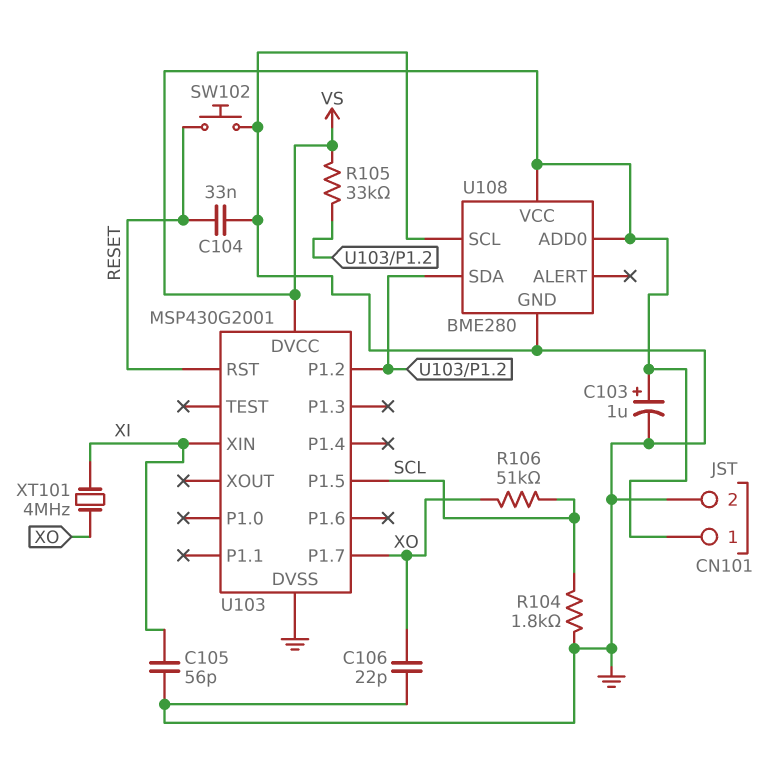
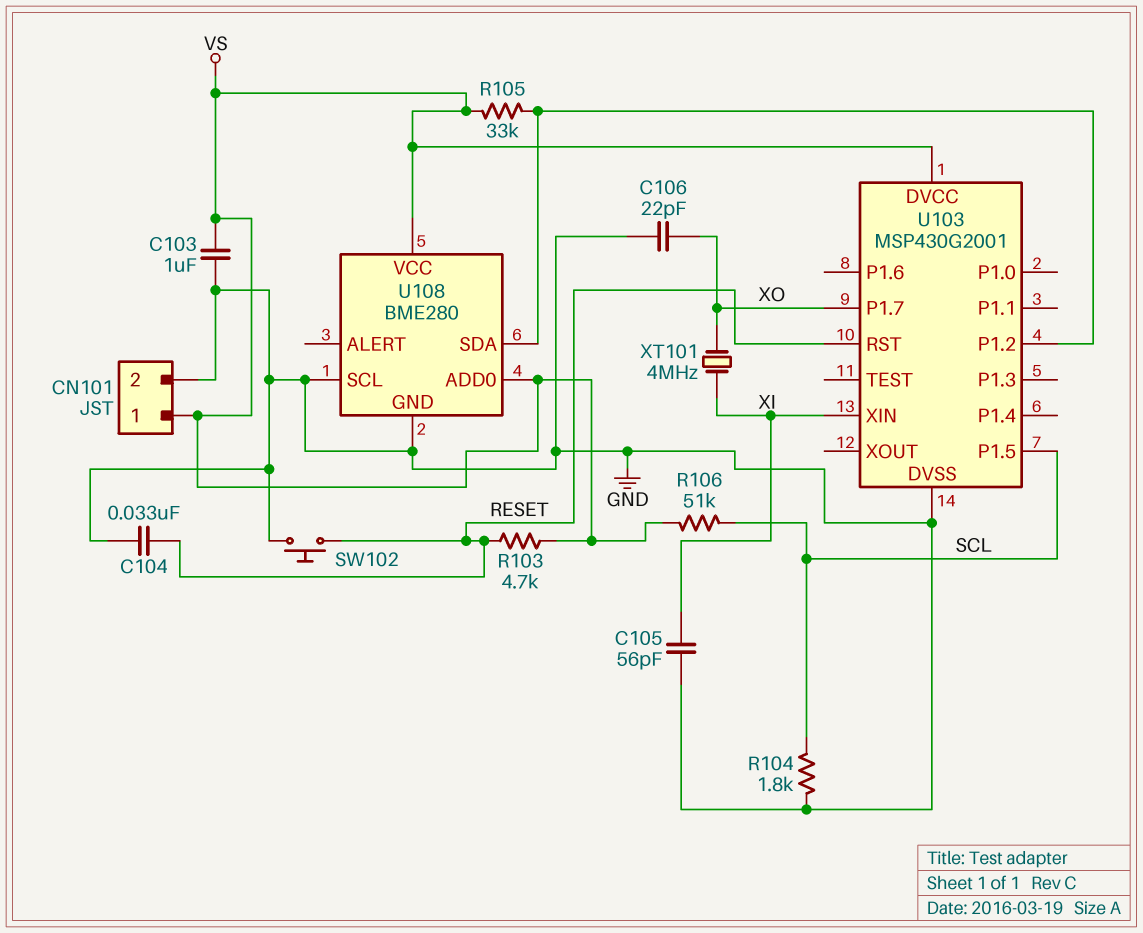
C103: 1uF (plus VS, minus GND) -> 1uF (GND, VS)
R103: none -> 4.7k (RESET, VS)
R106: 51k (SCL, XO) -> 51k (SCL, VS)

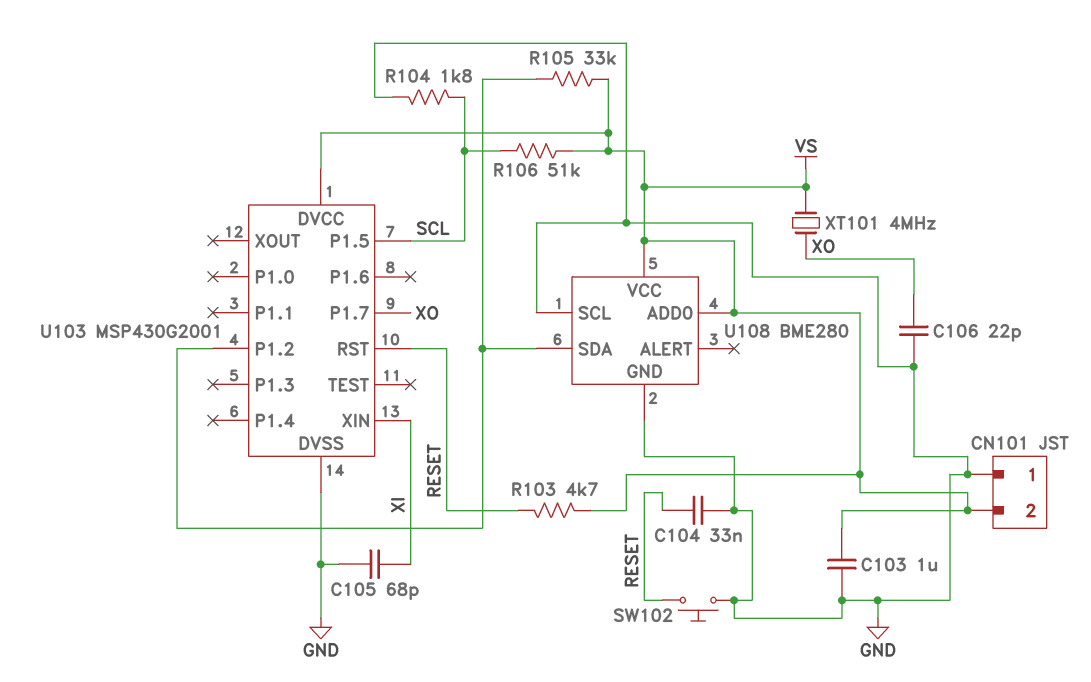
C105: 56pF (GND, XI) -> 68pF (GND, XI)
CN101 pin 1: VS -> GND
CN101 pin 2: GND -> VS
XT101: 4MHz (XI, XO) -> 4MHz (VS, XO)

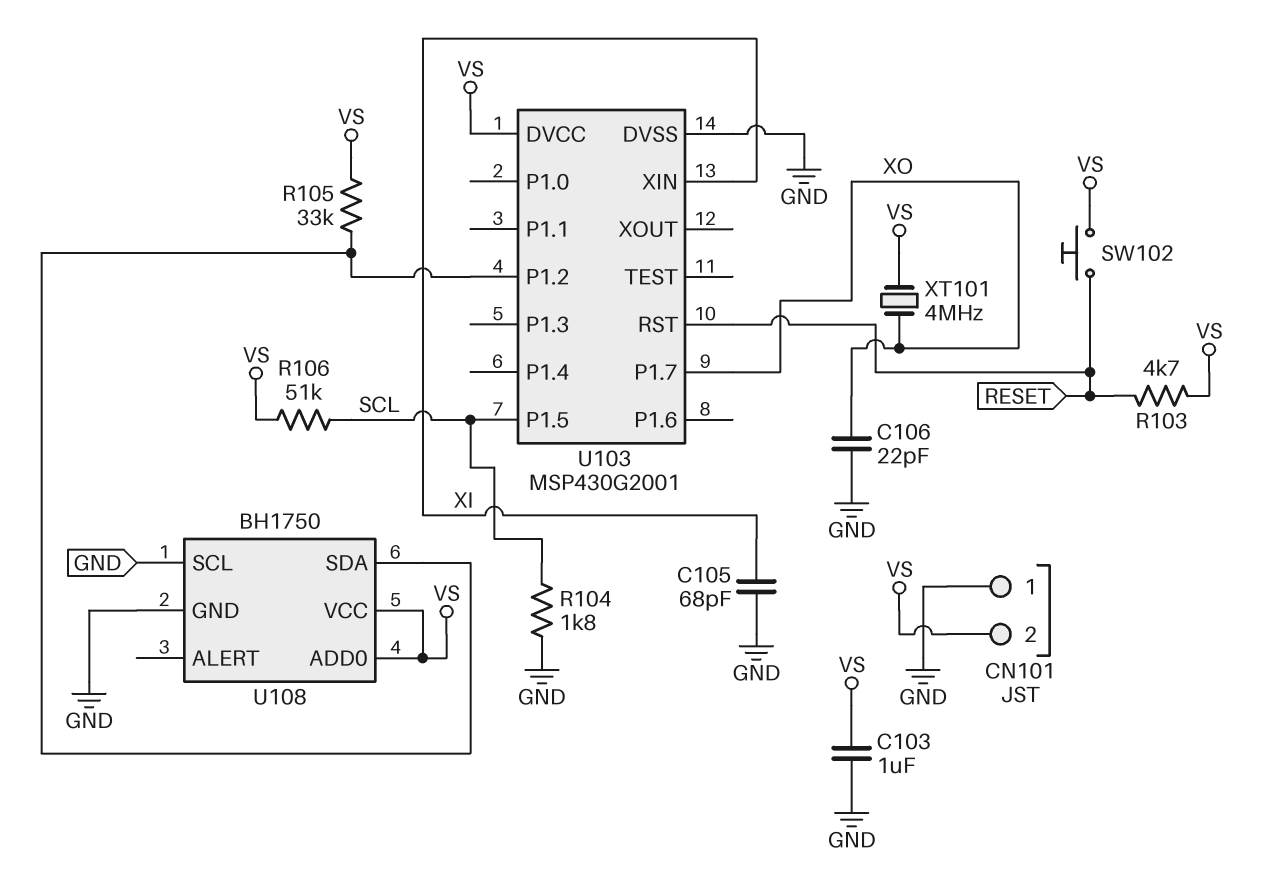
C104: 33nF (GND, RESET) -> none
SW102: button (GND, RESET) -> button (RESET, VS)
U108: BME280 -> BH1750

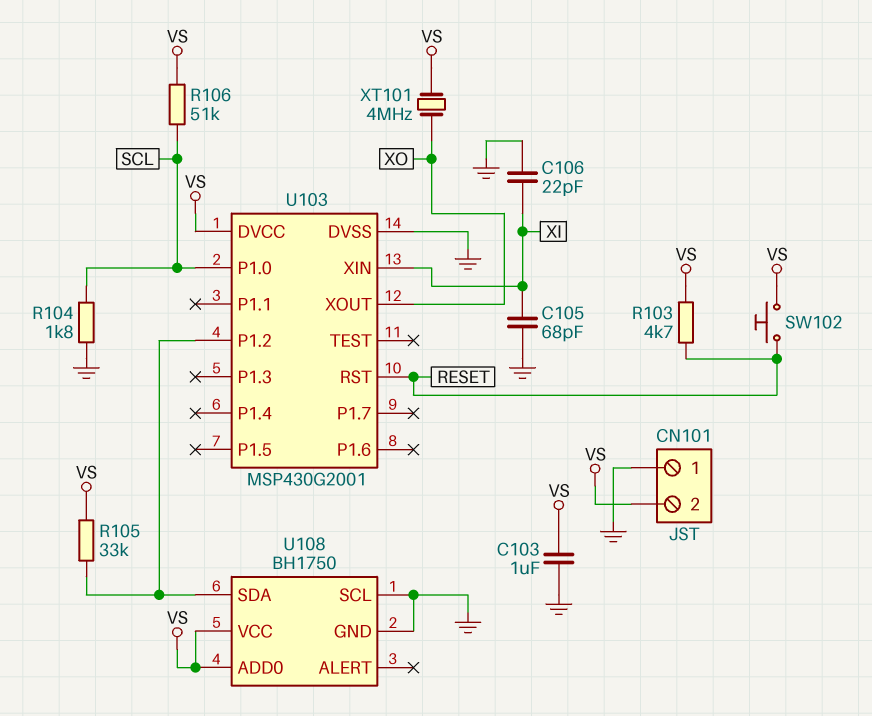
C106: 22pF (GND, XO) -> 22pF (GND, XI)
U103 pin P1.0: none -> SCL
U103 pin P1.5: SCL -> none
U103 pin P1.7: XO -> none
U103 pin XOUT: none -> XO

